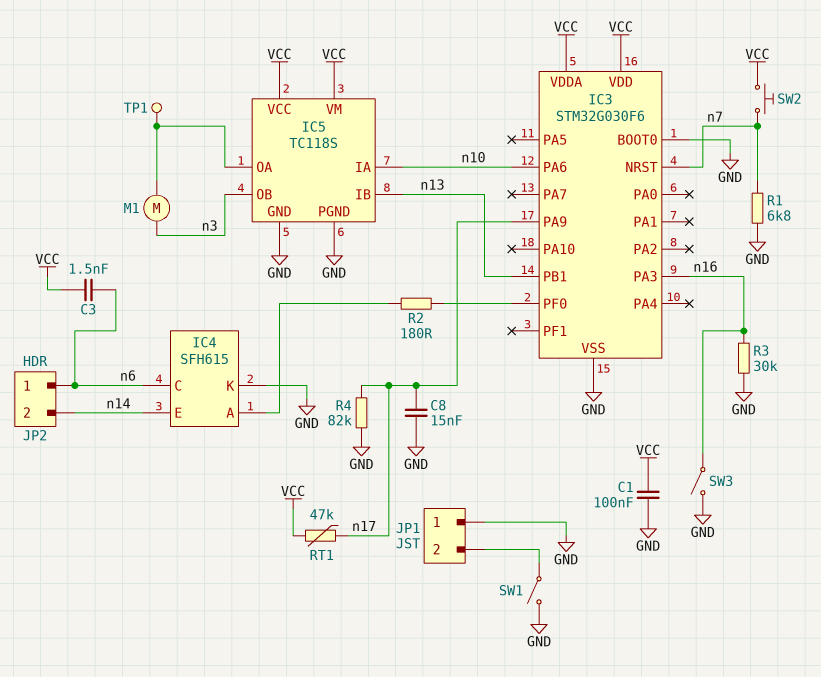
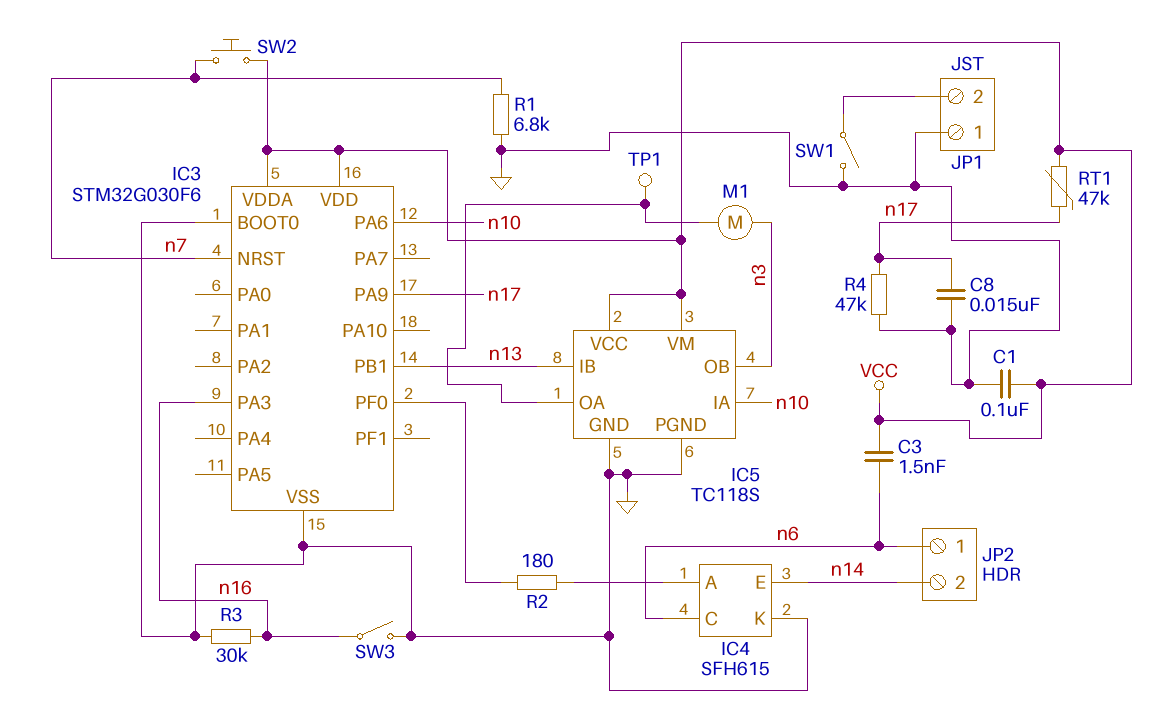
R4: 82k (GND, n17) -> 47k (GND, n17)

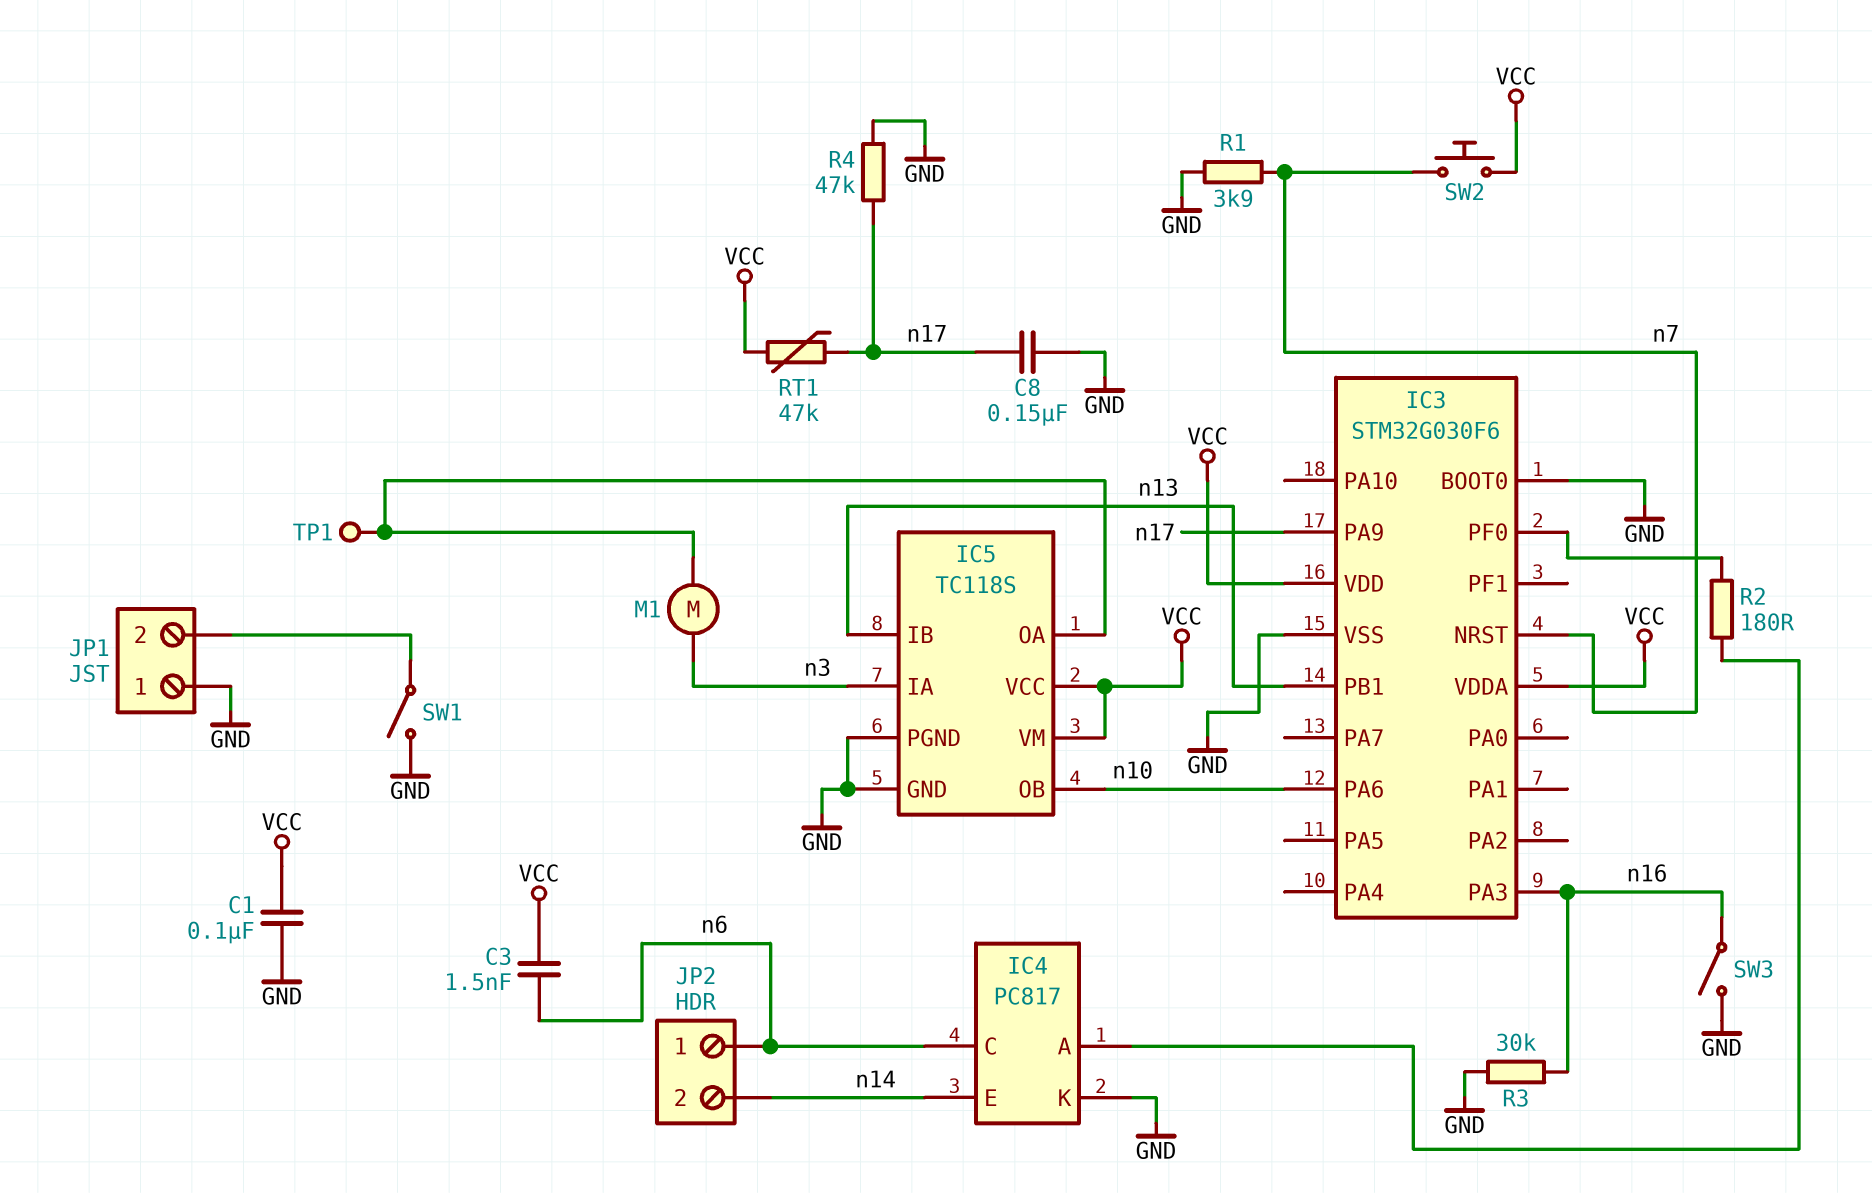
C8: 15nF (GND, n17) -> 150nF (GND, n17)
IC4: SFH615 -> PC817
IC5 pin IA: n10 -> n3
IC5 pin OB: n3 -> n10
R1: 6.8k (GND, n7) -> 3.9k (GND, n7)

